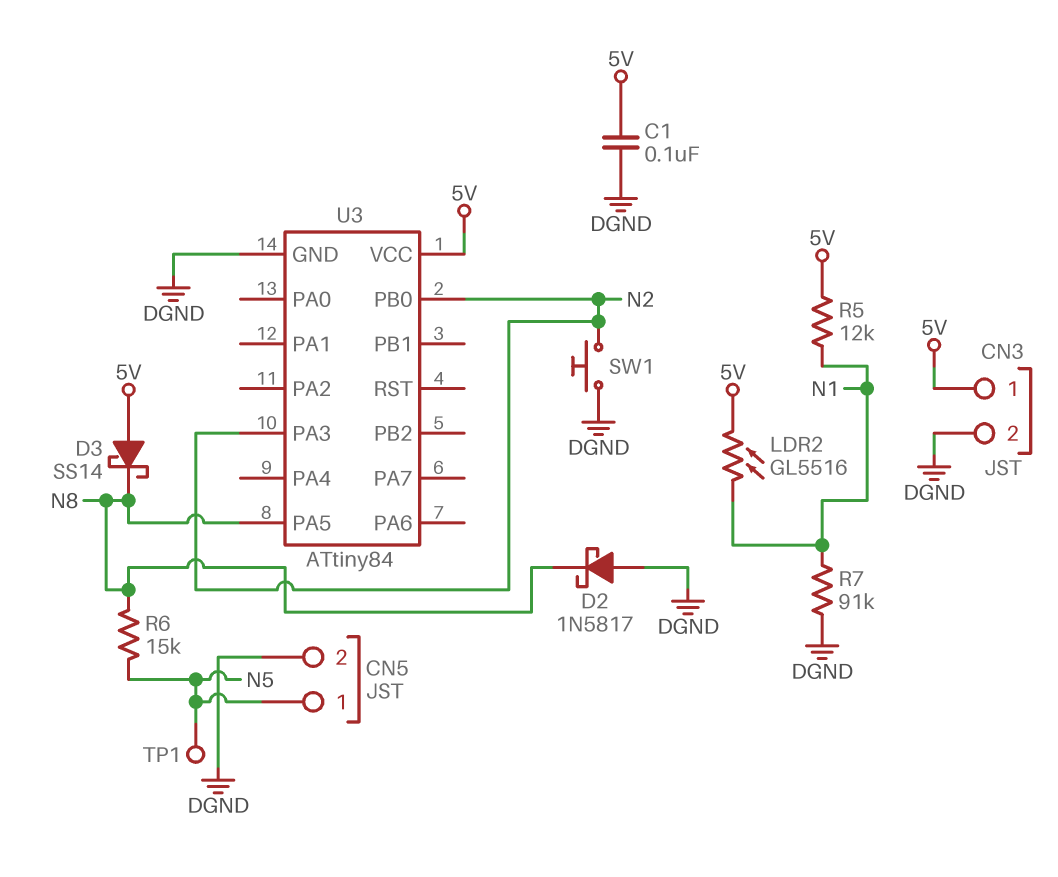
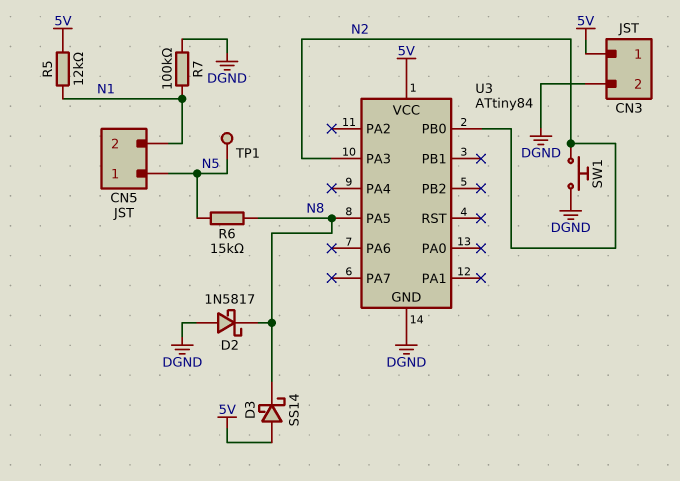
C1: 100nF (5V, DGND) -> none
CN5 pin 2: DGND -> N1
LDR2: GL5516 (5V, N1) -> none
R7: 91k (DGND, N1) -> 100k (DGND, N1)

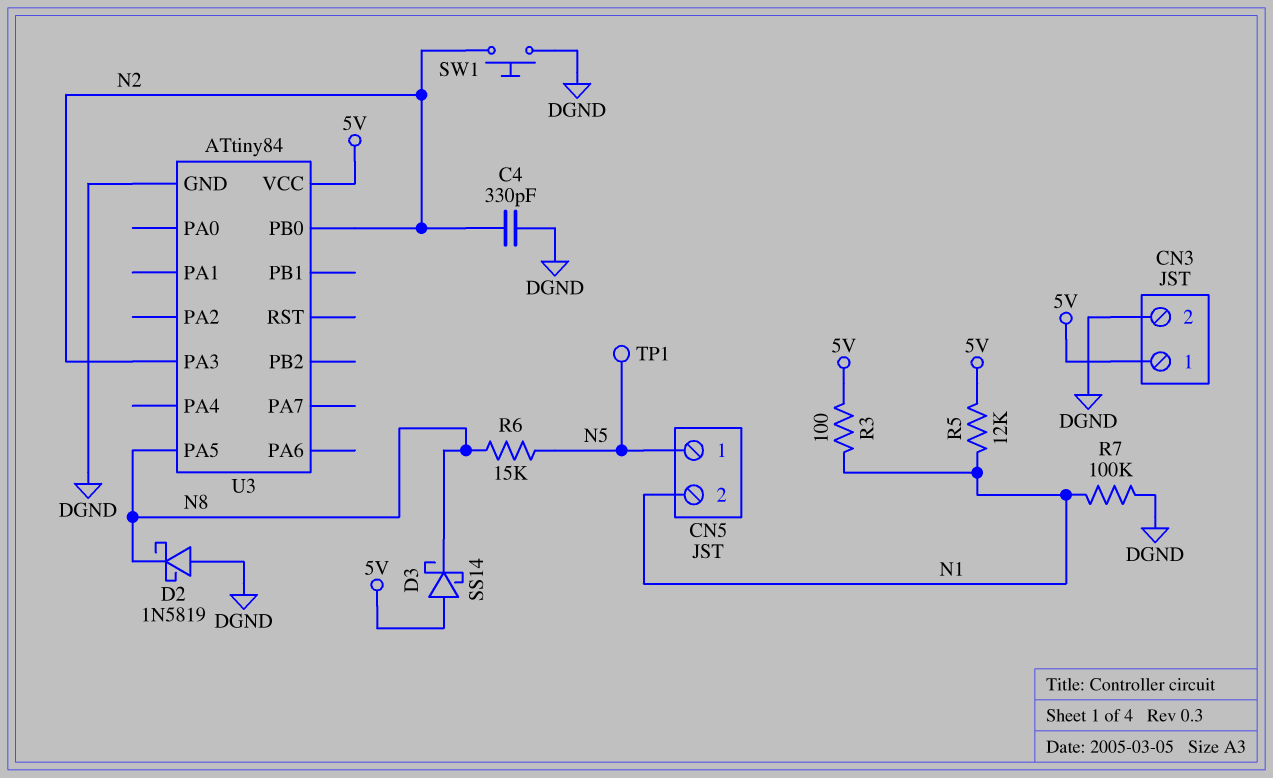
C4: none -> 330pF (DGND, N2)
D2: schottky 1N5817 (A DGND, K N8) -> schottky 1N5819 (A DGND, K N8)
R3: none -> 100 (5V, N1)

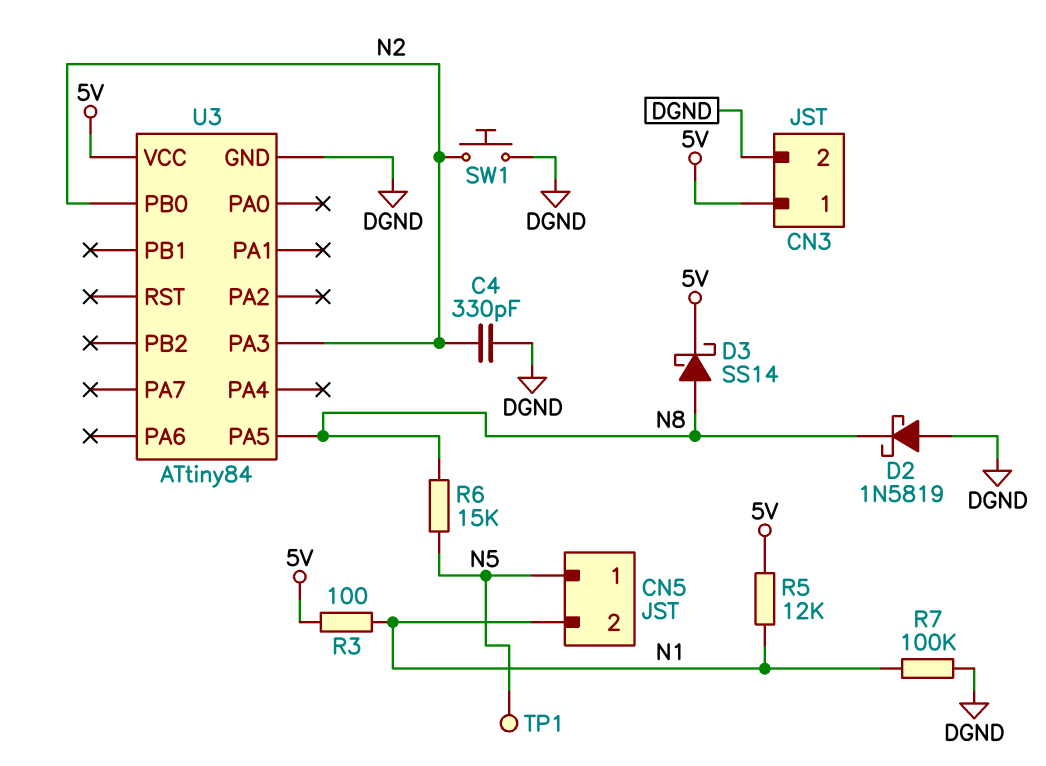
D3: schottky SS14 (A 5V, K N8) -> schottky SS14 (A N8, K 5V)

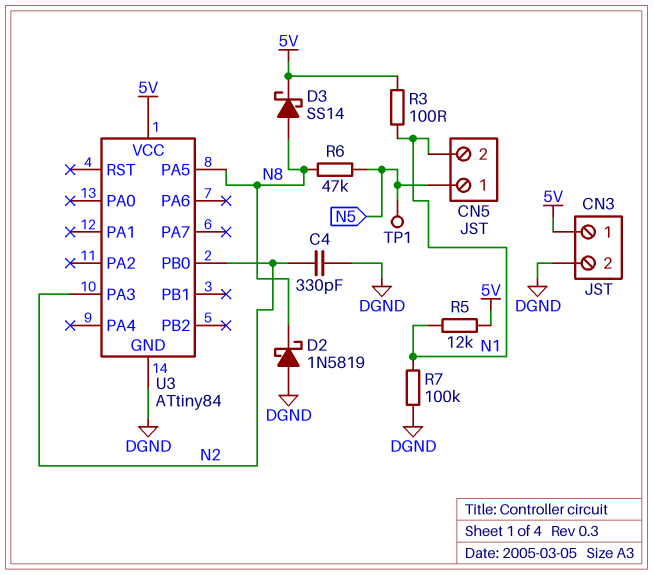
R6: 15k (N5, N8) -> 47k (N5, N8)
SW1: button (DGND, N2) -> none

